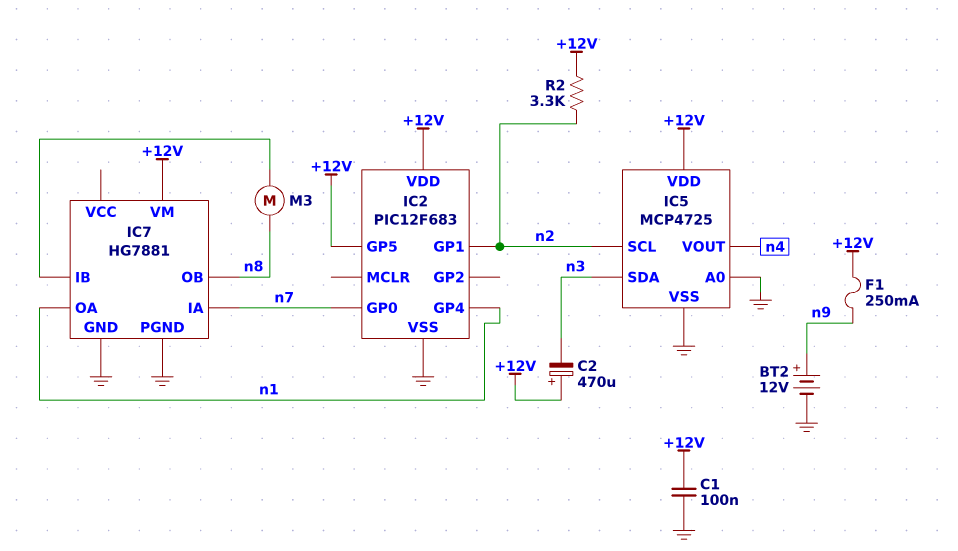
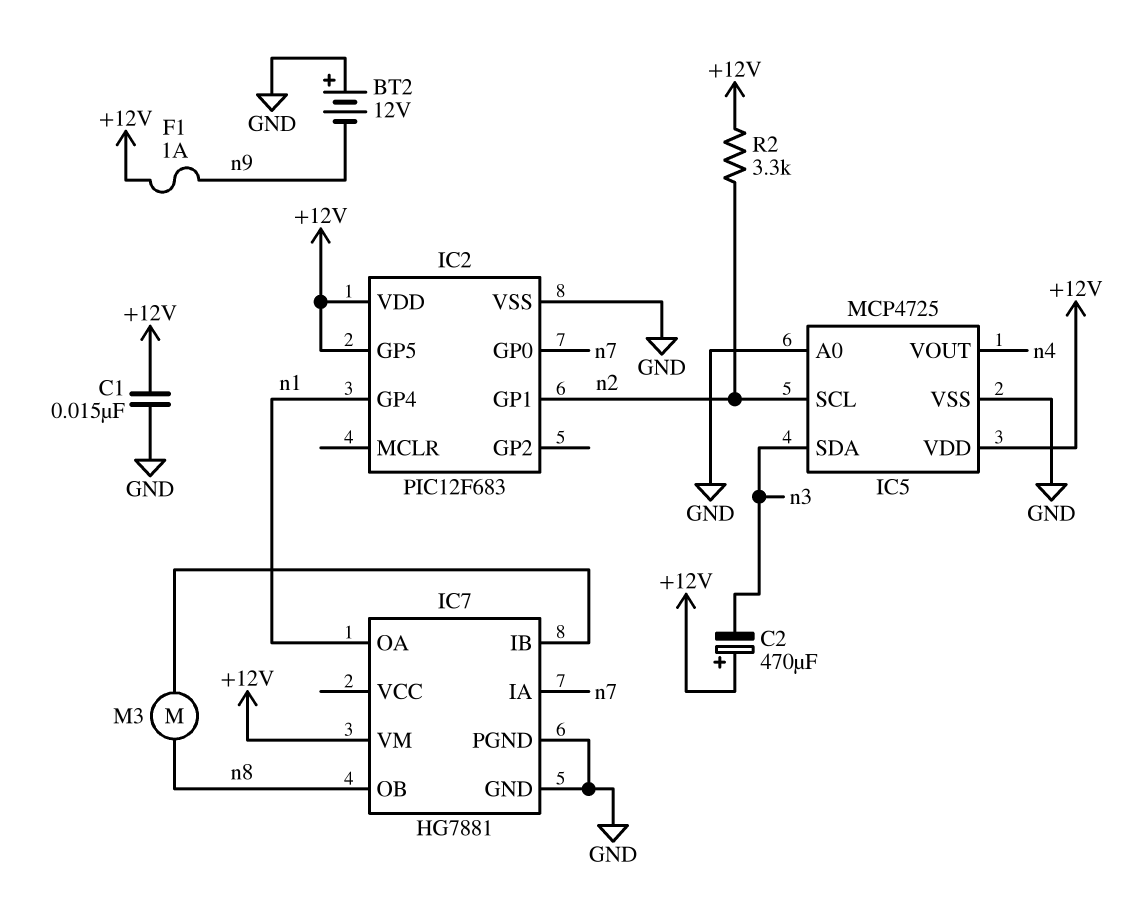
BT2: 12V (plus n9, minus GND) -> 12V (plus GND, minus n9)
C1: 100nF (+12V, GND) -> 15nF (+12V, GND)
F1: 250mA (+12V, n9) -> 1A (+12V, n9)

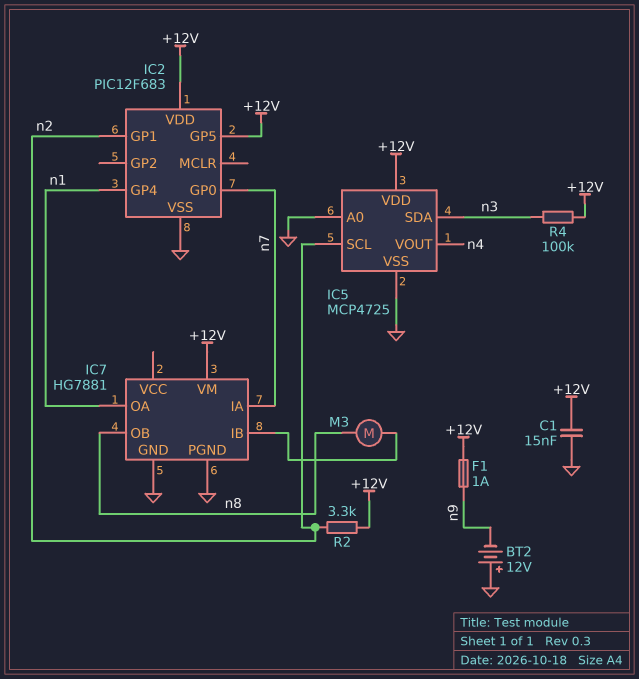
C2: 470uF (plus +12V, minus n3) -> none
R4: none -> 100k (+12V, n3)

